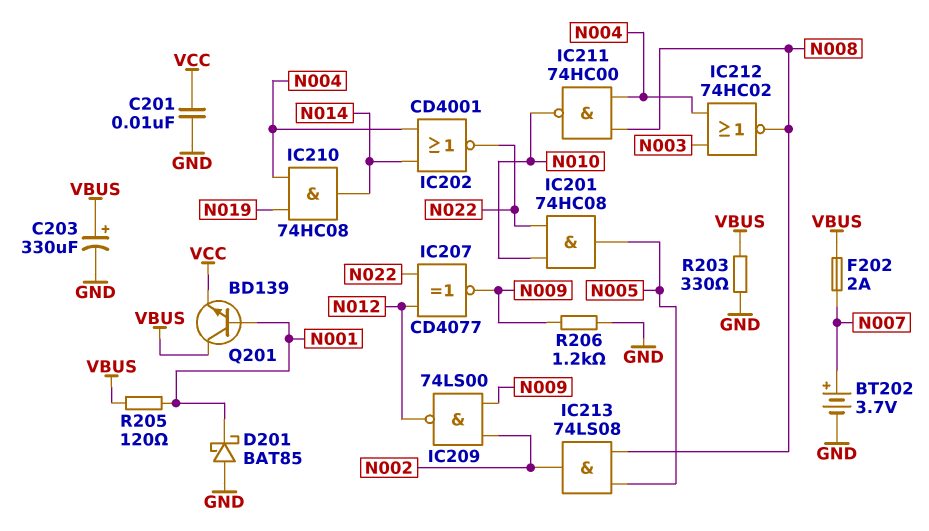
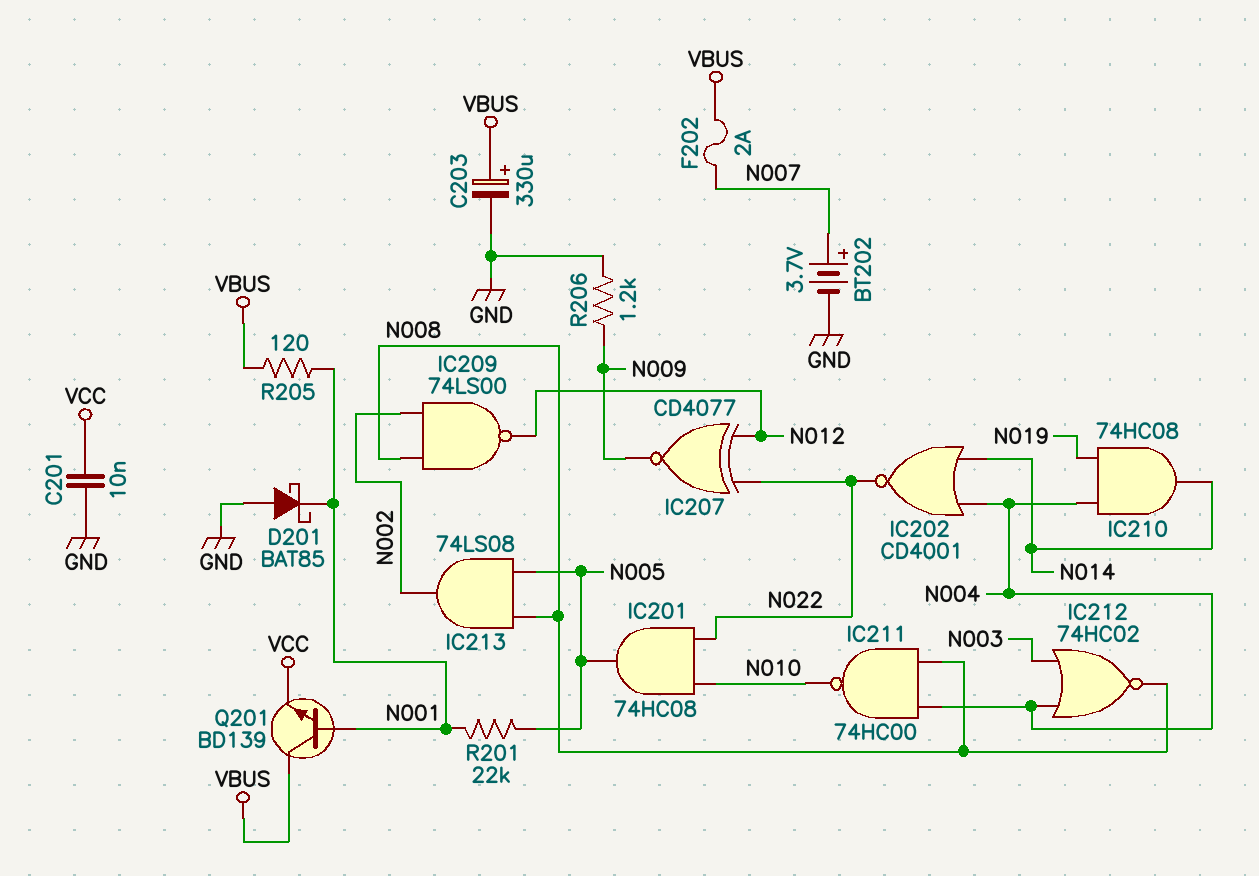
IC209: NAND 74LS00 (in N002, in N009, out N012) -> NAND 74LS00 (in N002, in N008, out N012)
R201: none -> 22k (N001, N005)
R203: 330 (GND, VBUS) -> none

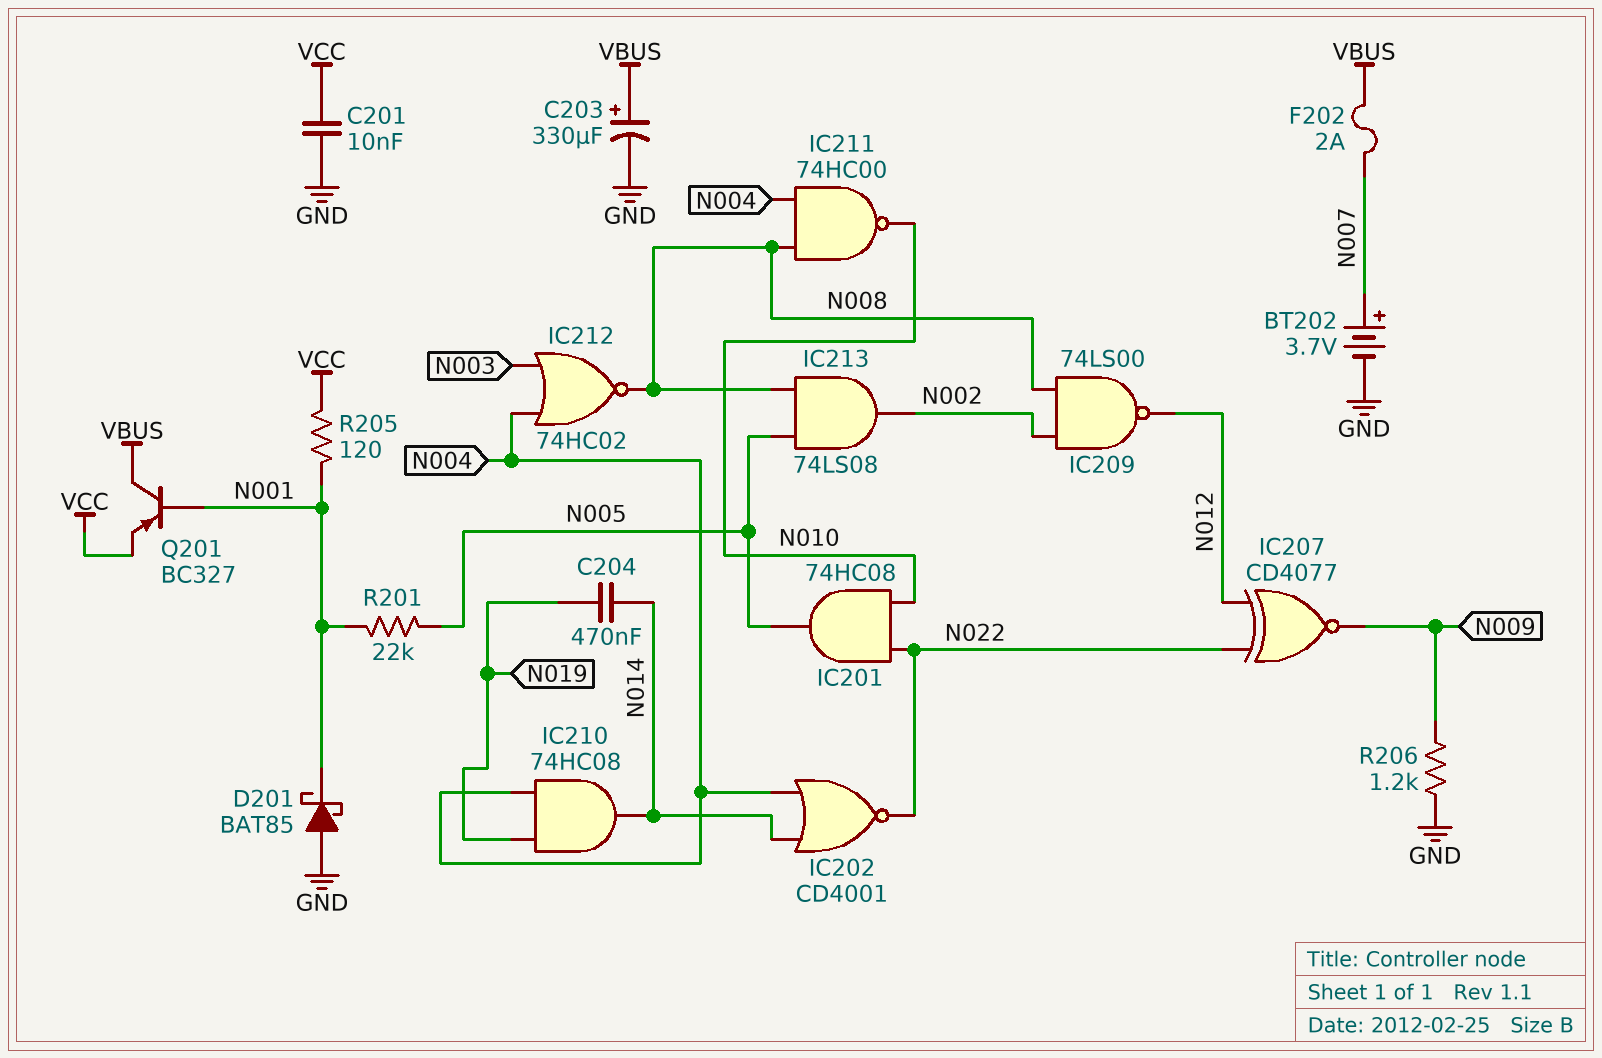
C204: none -> 470nF (N014, N019)
Q201: NPN BD139 (B N001, C VBUS, E VCC) -> PNP BC327 (B N001, C VBUS, E VCC)
R205: 120 (N001, VBUS) -> 120 (N001, VCC)

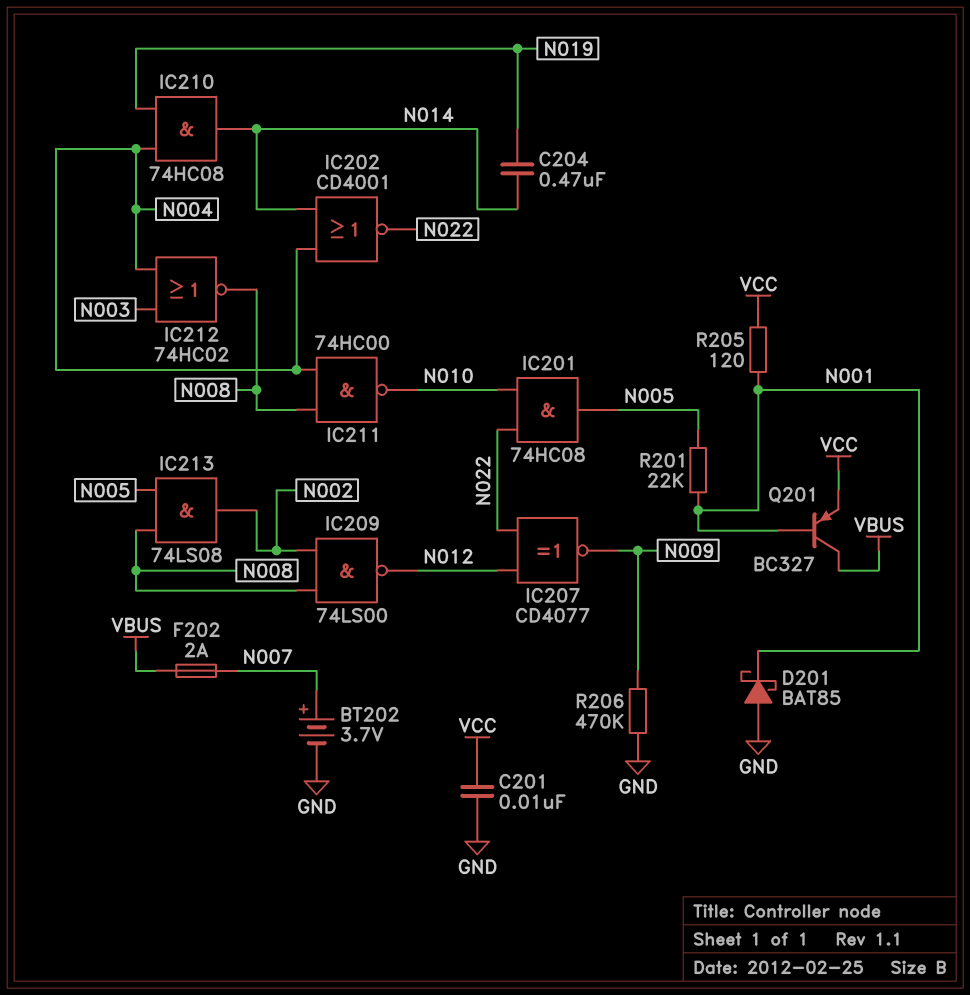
C203: 330uF (plus VBUS, minus GND) -> none
R206: 1.2k (GND, N009) -> 470k (GND, N009)

